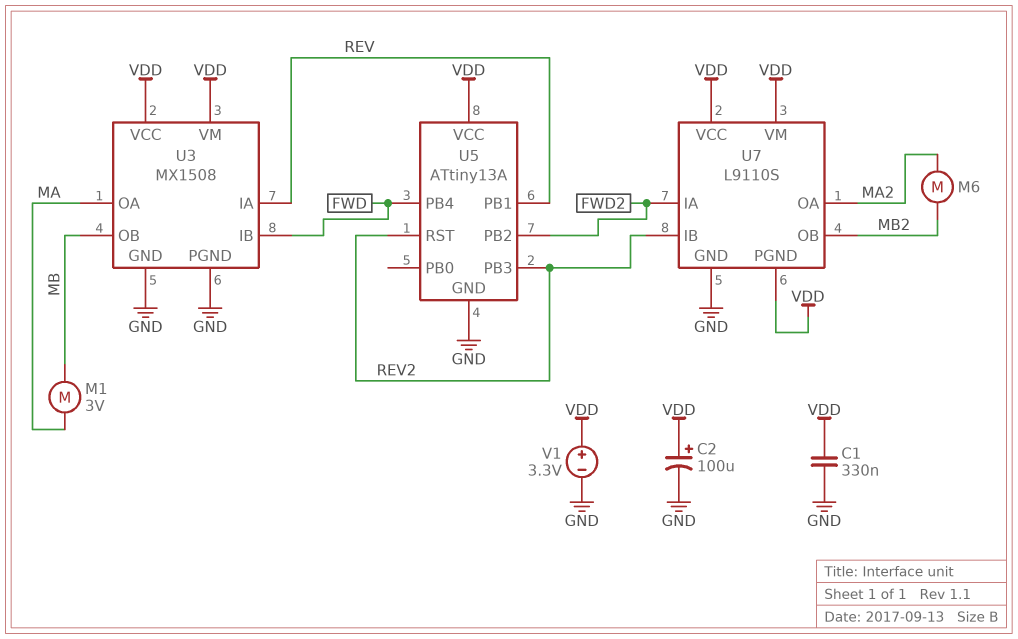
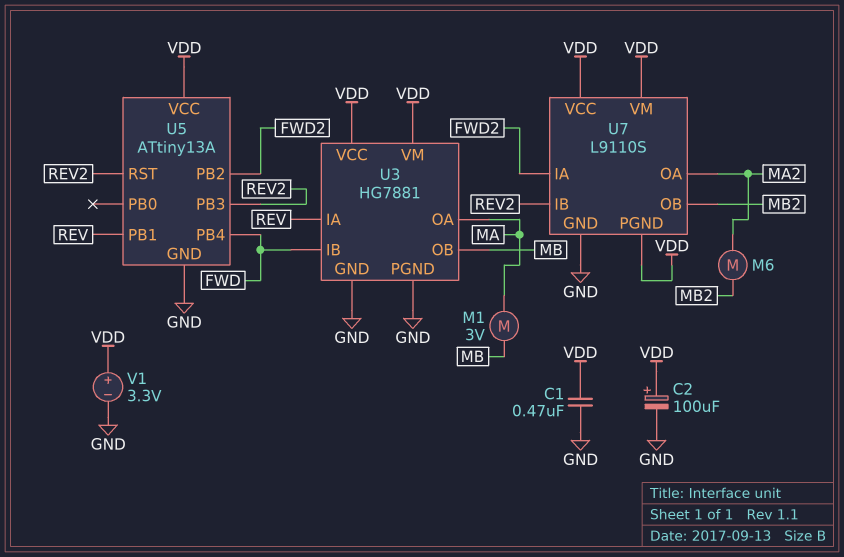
C1: 330nF (GND, VDD) -> 470nF (GND, VDD)
U3: MX1508 -> HG7881

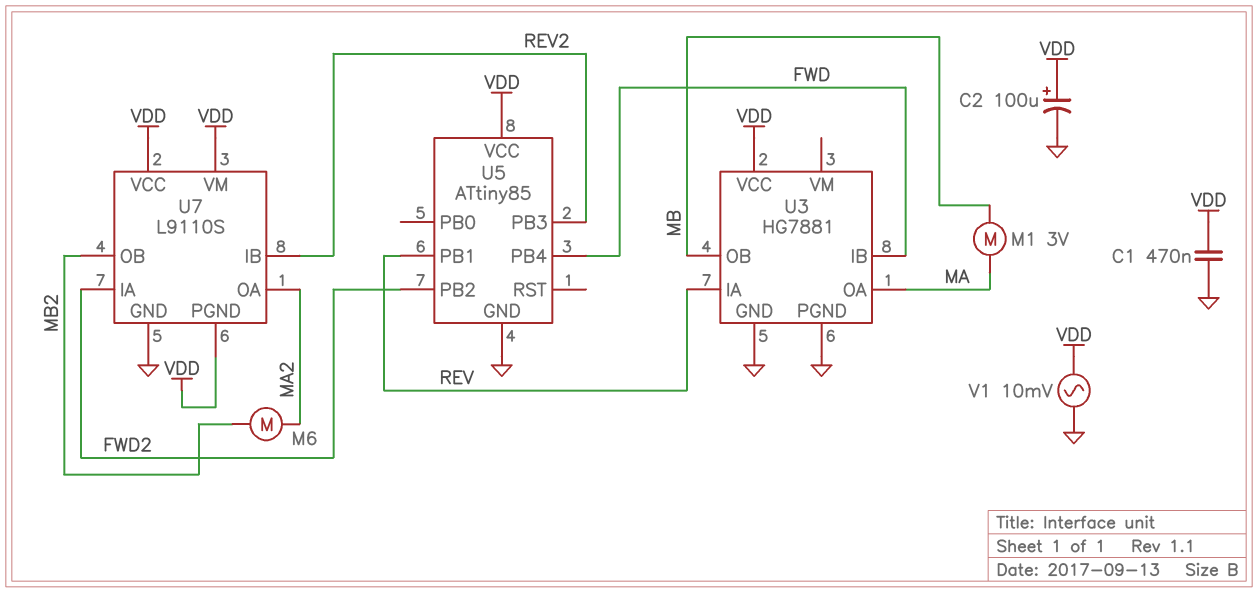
U3 pin VM: VDD -> none
U5: ATtiny13A -> ATtiny85
U5 pin RST: REV2 -> none
V1: 3.3V (plus VDD, minus GND) -> AC 10mV (GND, VDD)

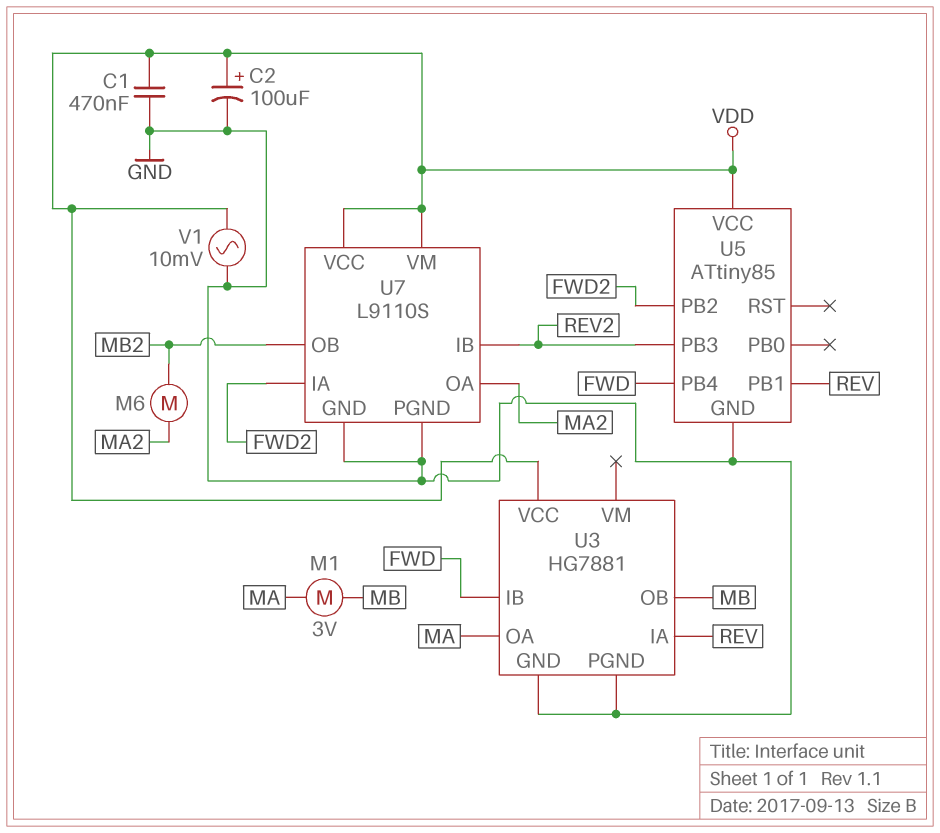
U7 pin PGND: VDD -> GND

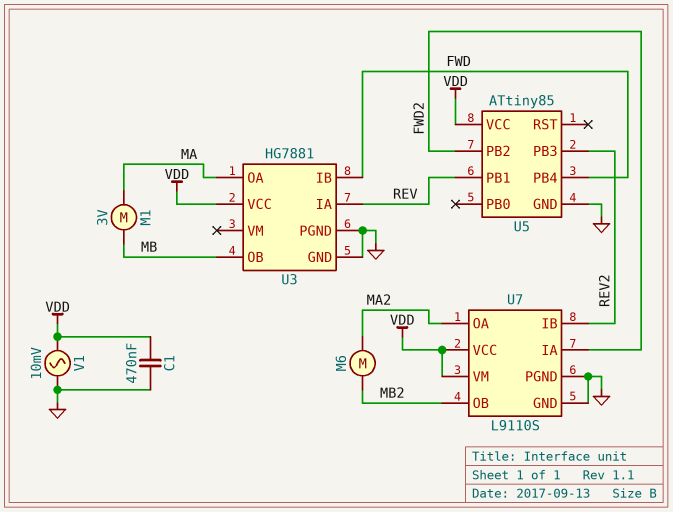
C2: 100uF (plus VDD, minus GND) -> none

